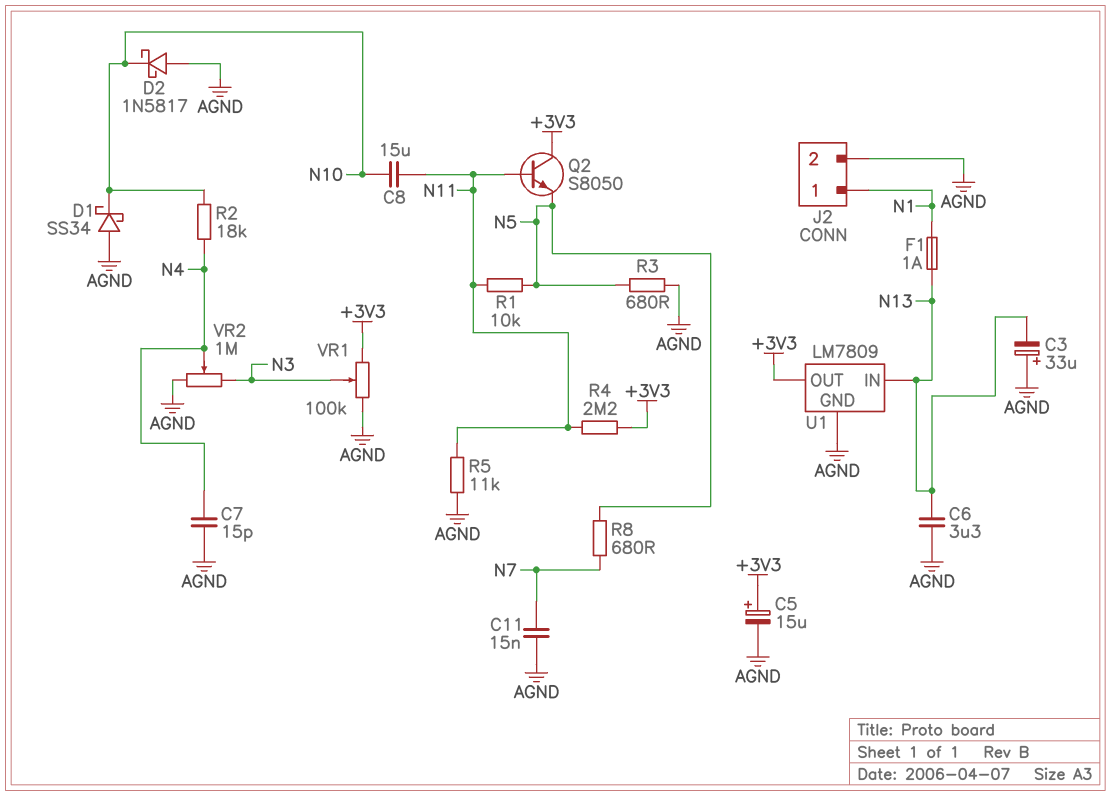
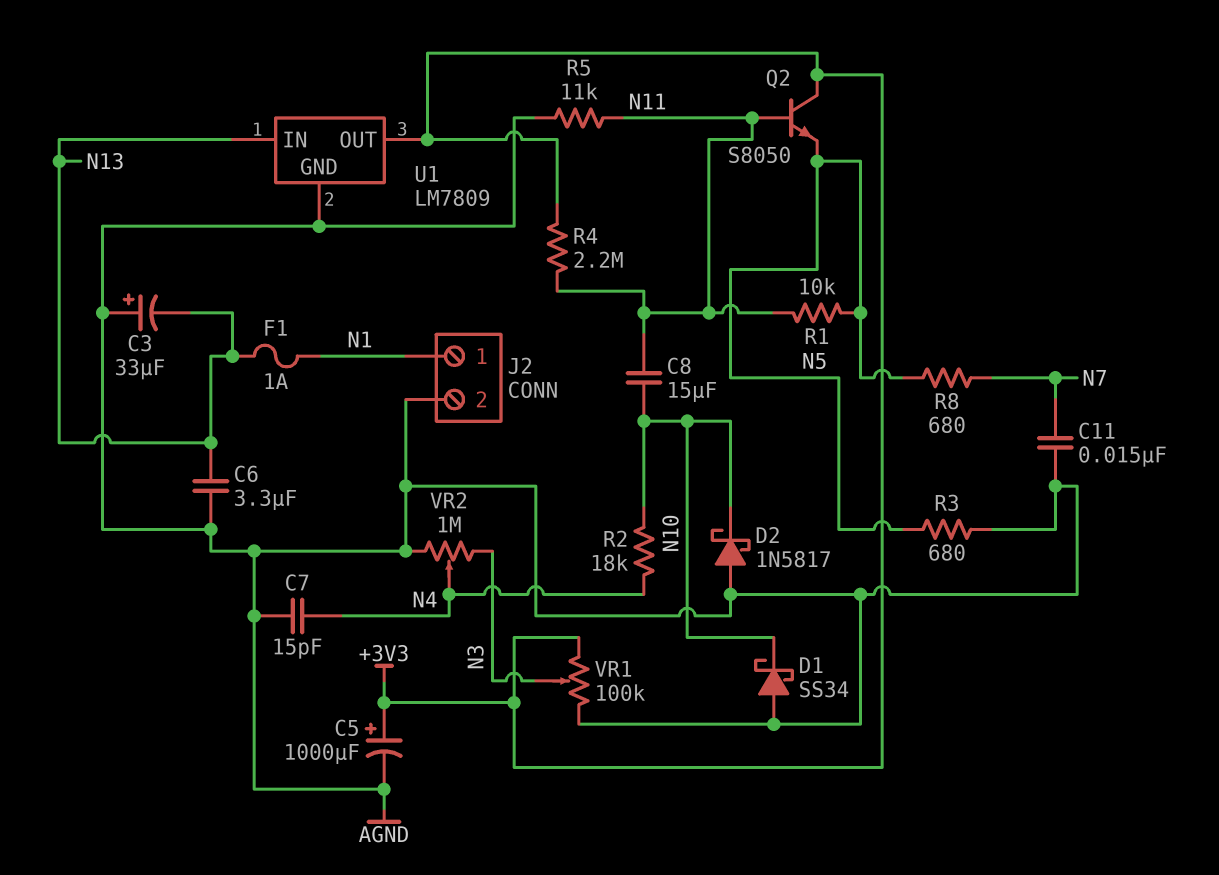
C5: 15uF (plus +3V3, minus AGND) -> 1000uF (plus +3V3, minus AGND)

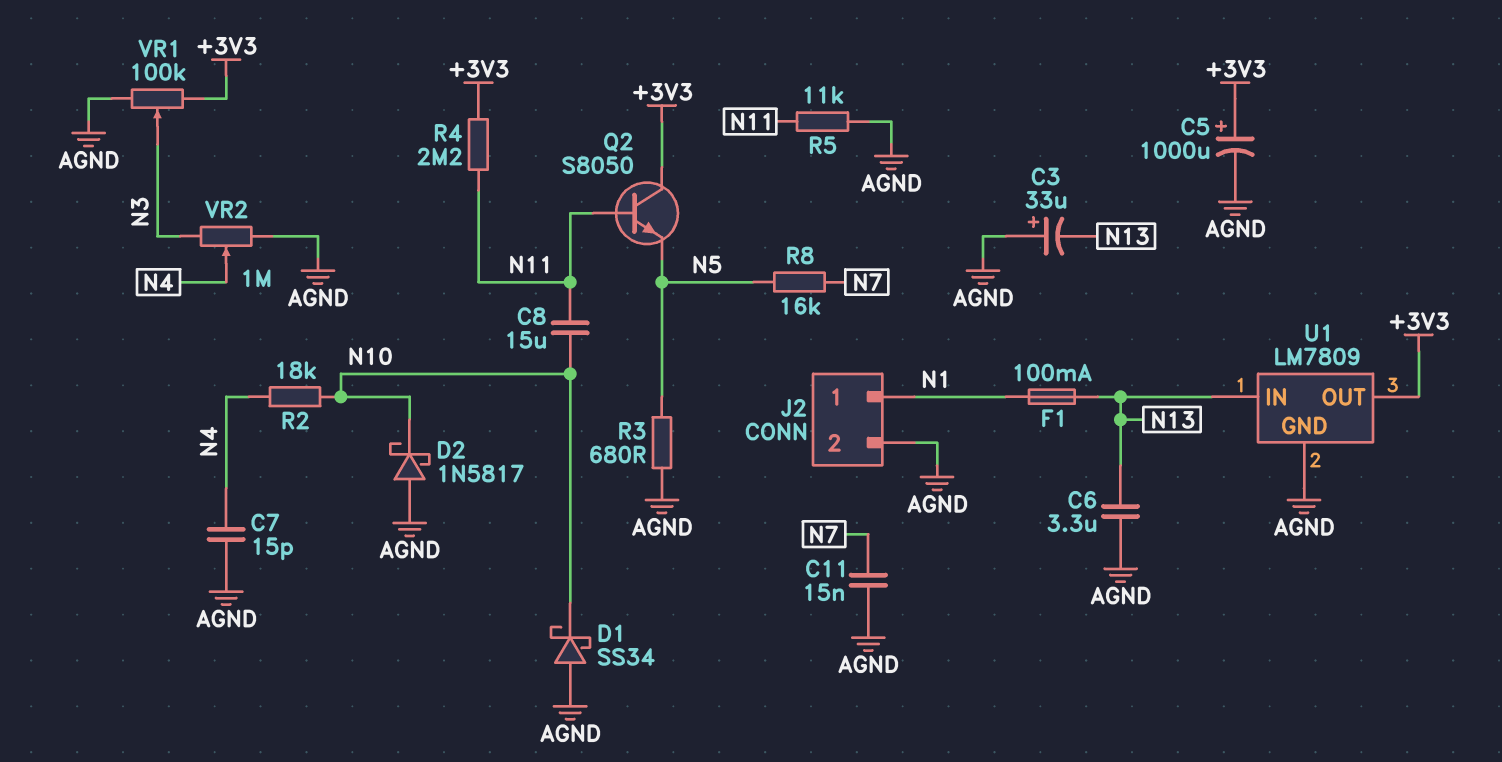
F1: 1A (N1, N13) -> 100mA (N1, N13)
R1: 10k (N5, N11) -> none
R8: 680 (N5, N7) -> 16k (N5, N7)

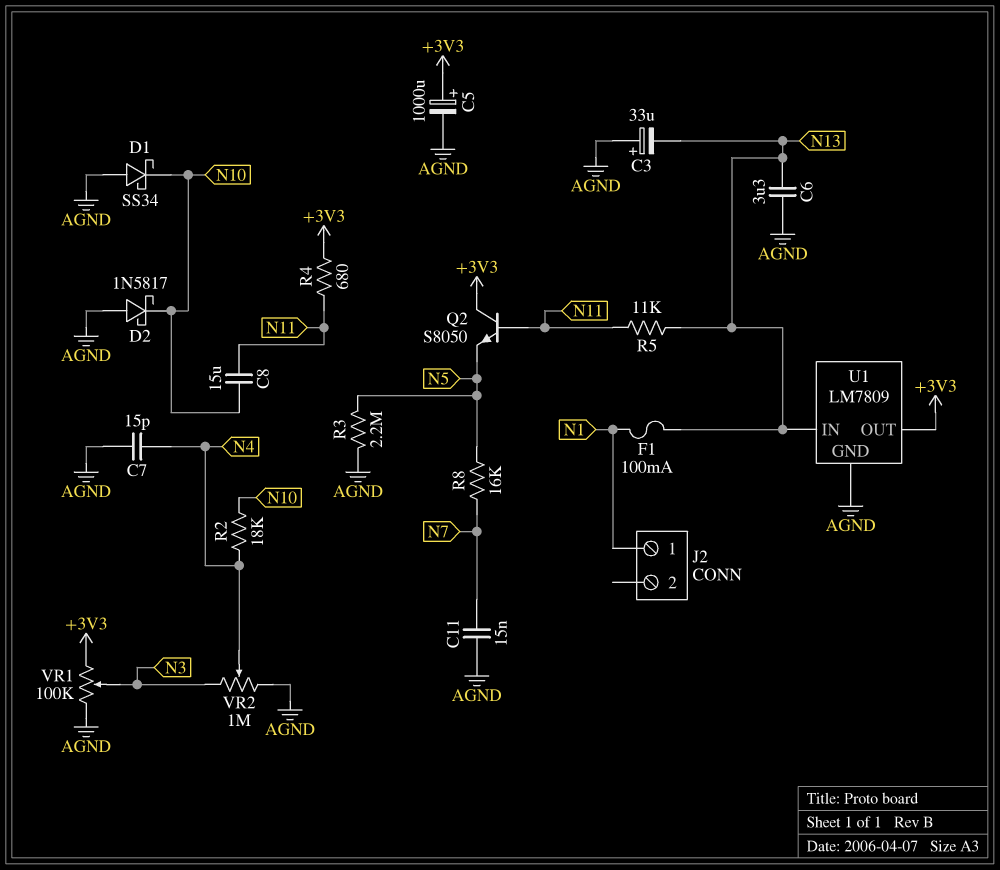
J2 pin 2: AGND -> none
R3: 680 (AGND, N5) -> 2.2M (AGND, N5)
R4: 2.2M (+3V3, N11) -> 680 (+3V3, N11)
R5: 11k (AGND, N11) -> 11k (N11, N13)

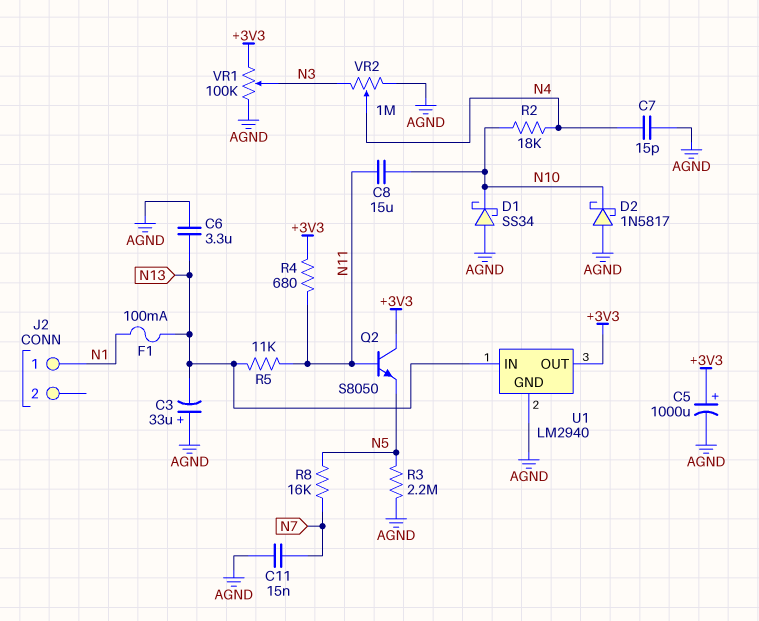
U1: LM7809 -> LM2940

